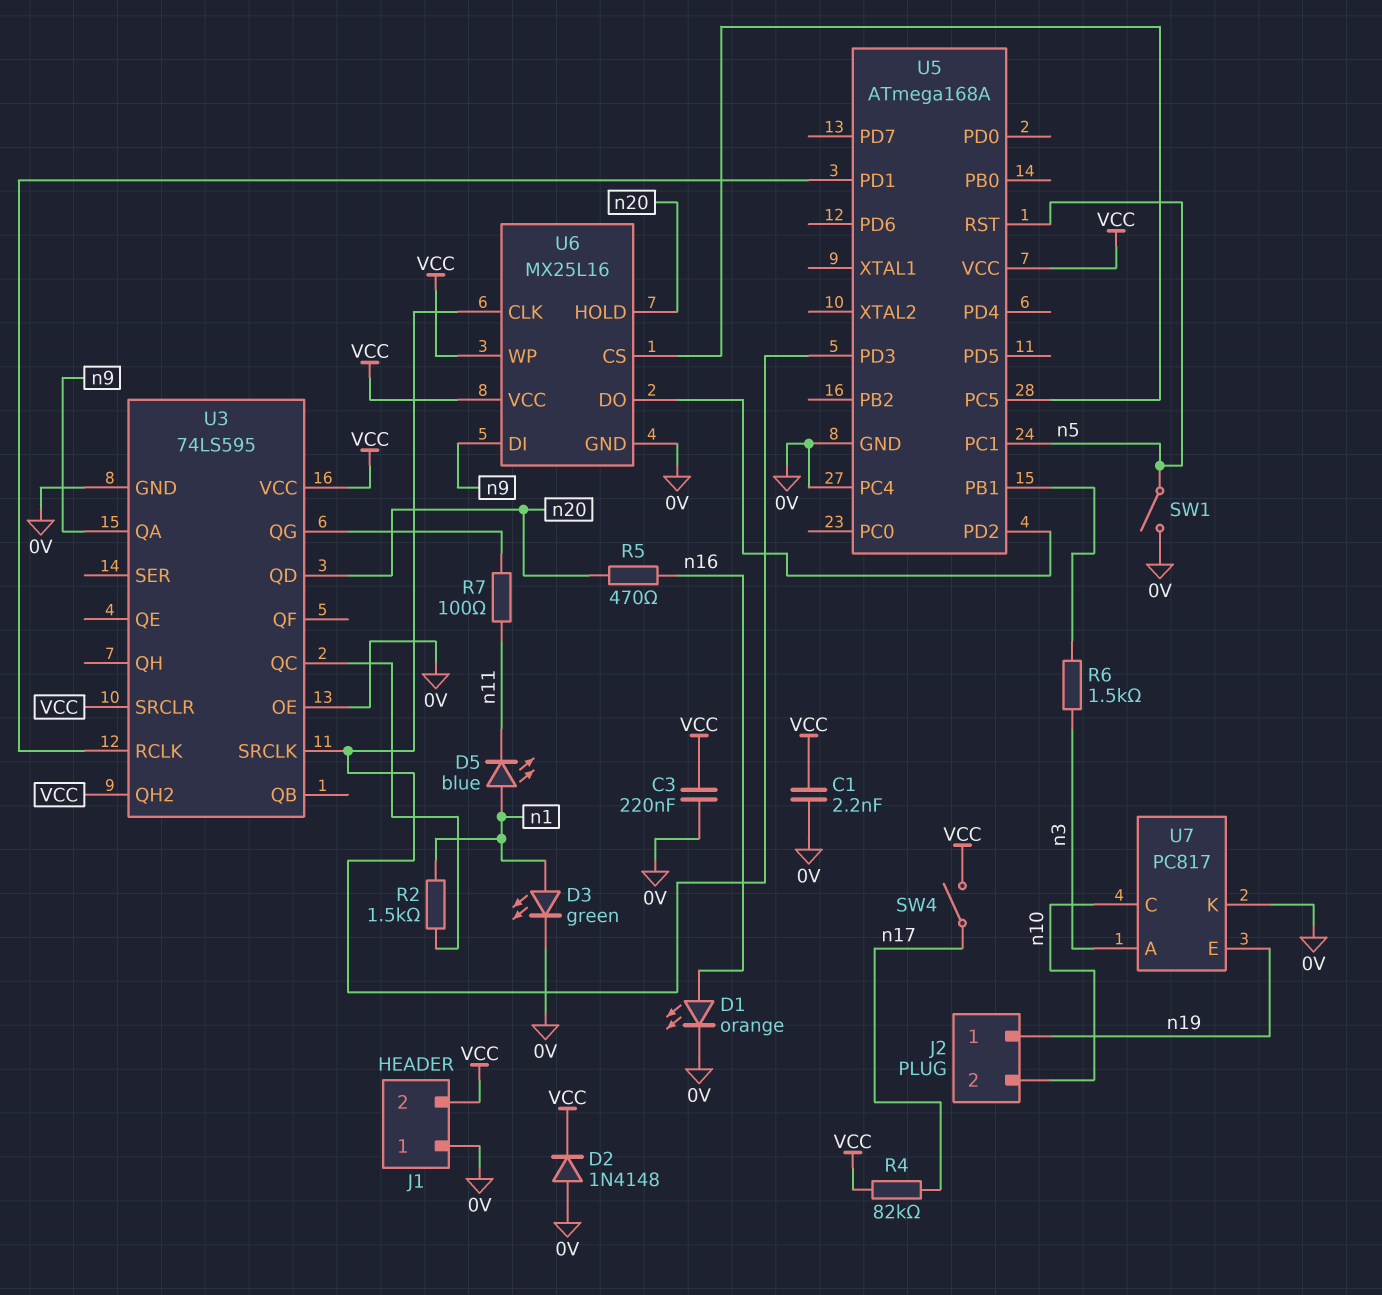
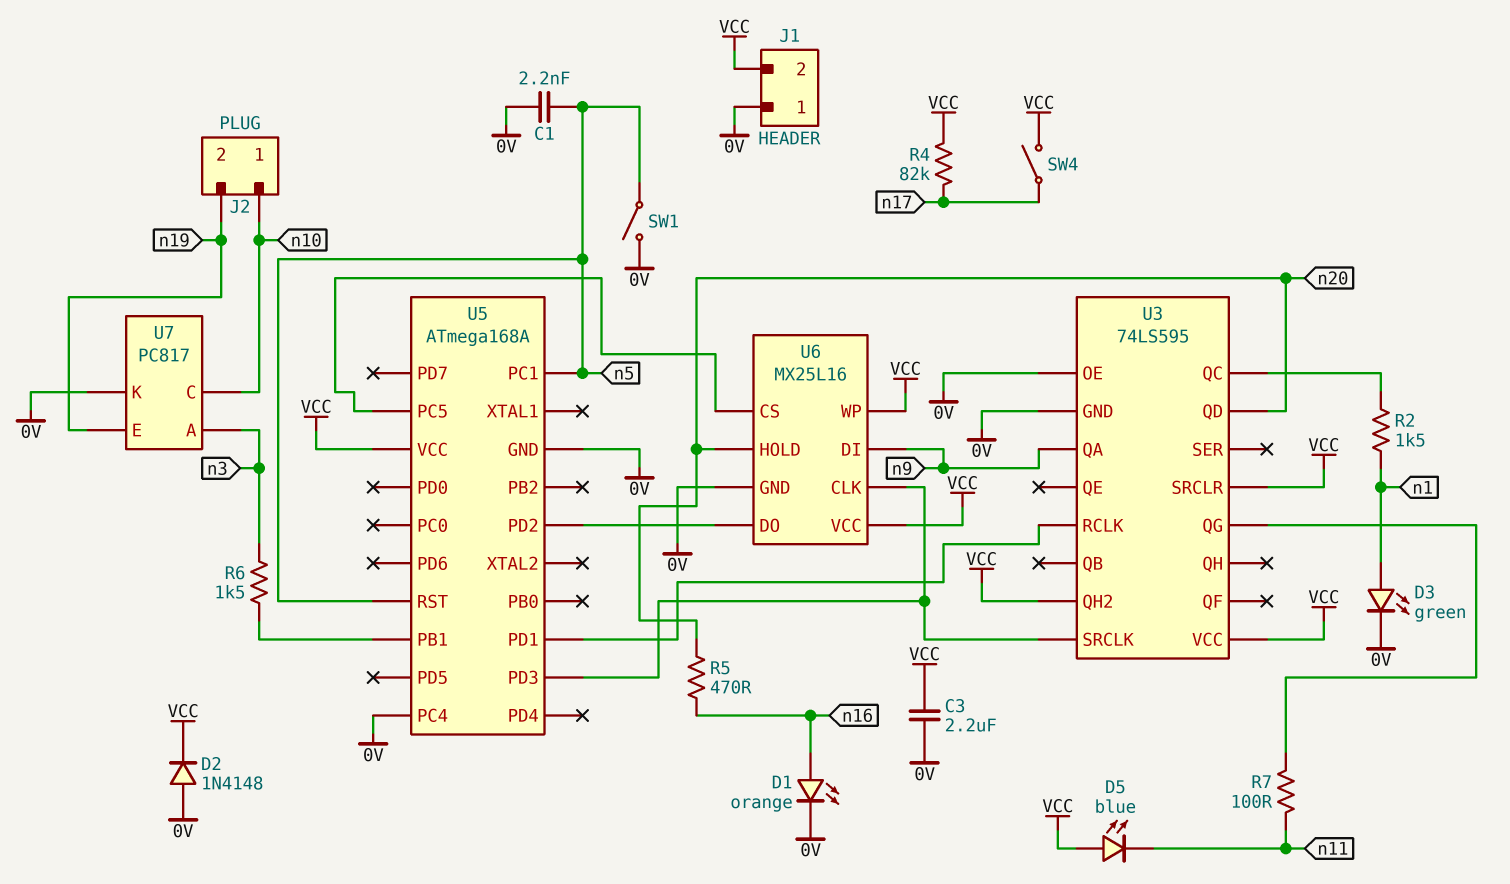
C1: 2.2nF (0V, VCC) -> 2.2nF (0V, n5)
C3: 220nF (0V, VCC) -> 2.2uF (0V, VCC)
D5: LED blue (A n1, K n11) -> LED blue (A VCC, K n11)
J2 pin 1: n19 -> n10
J2 pin 2: n10 -> n19

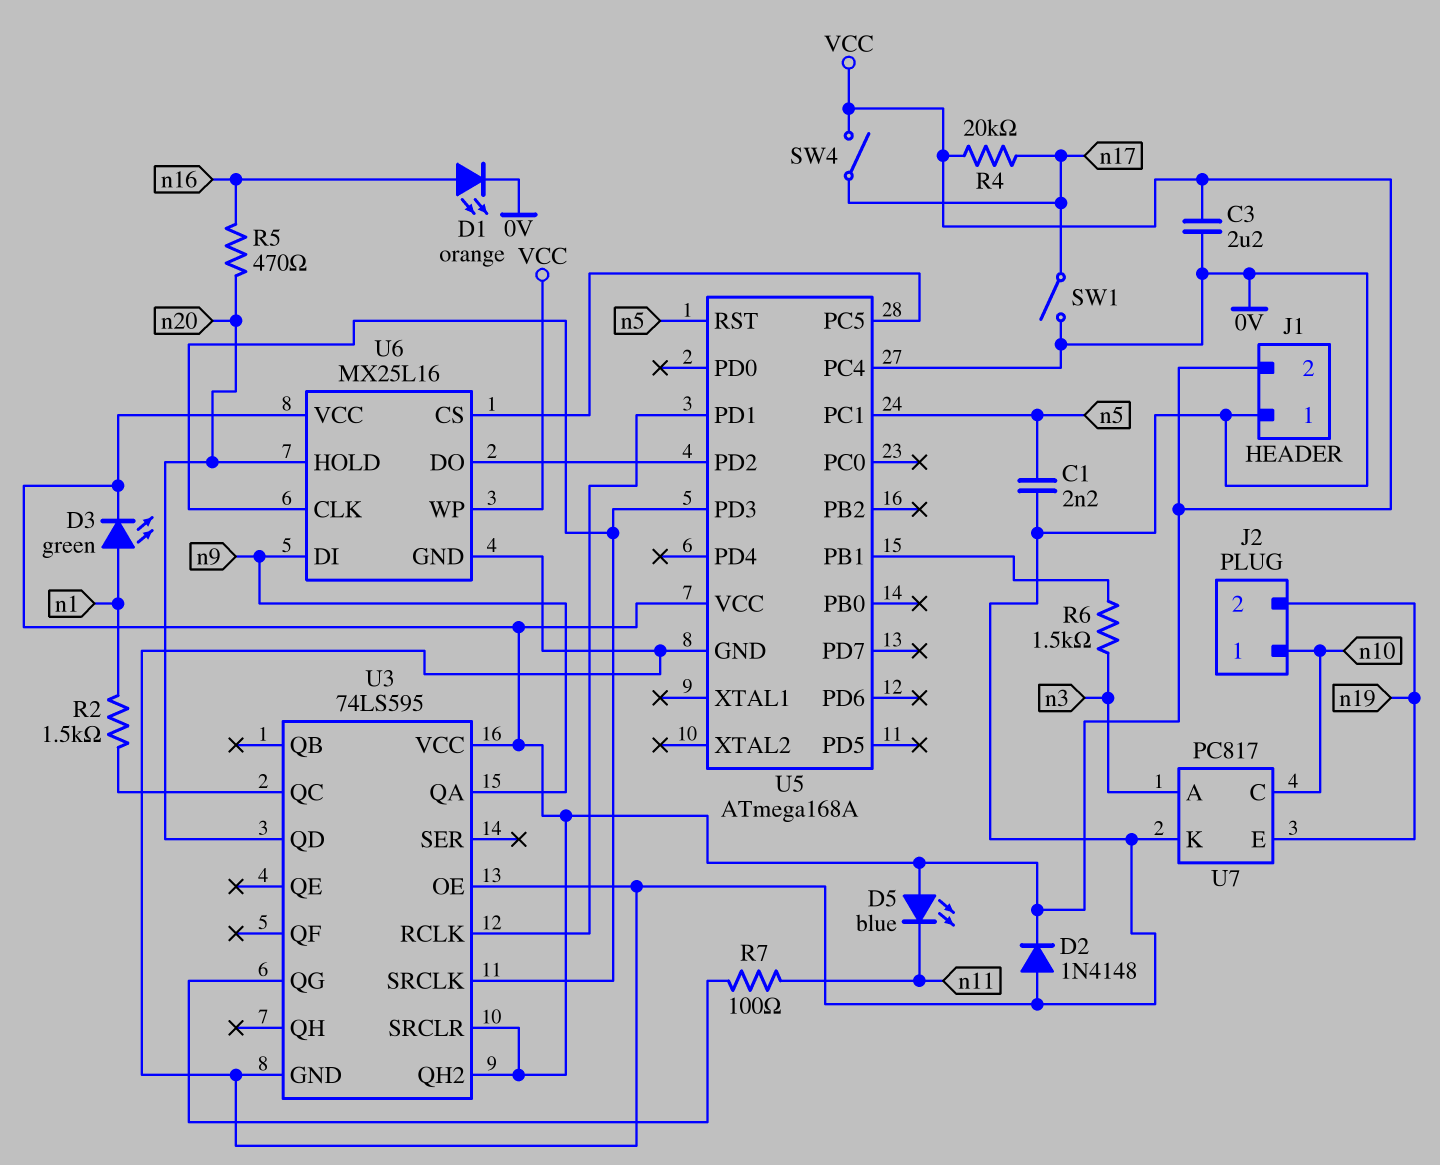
D3: LED green (A n1, K 0V) -> LED green (A n1, K VCC)
R4: 82k (VCC, n17) -> 20k (VCC, n17)
SW1: switch (0V, n5) -> switch (0V, n17)

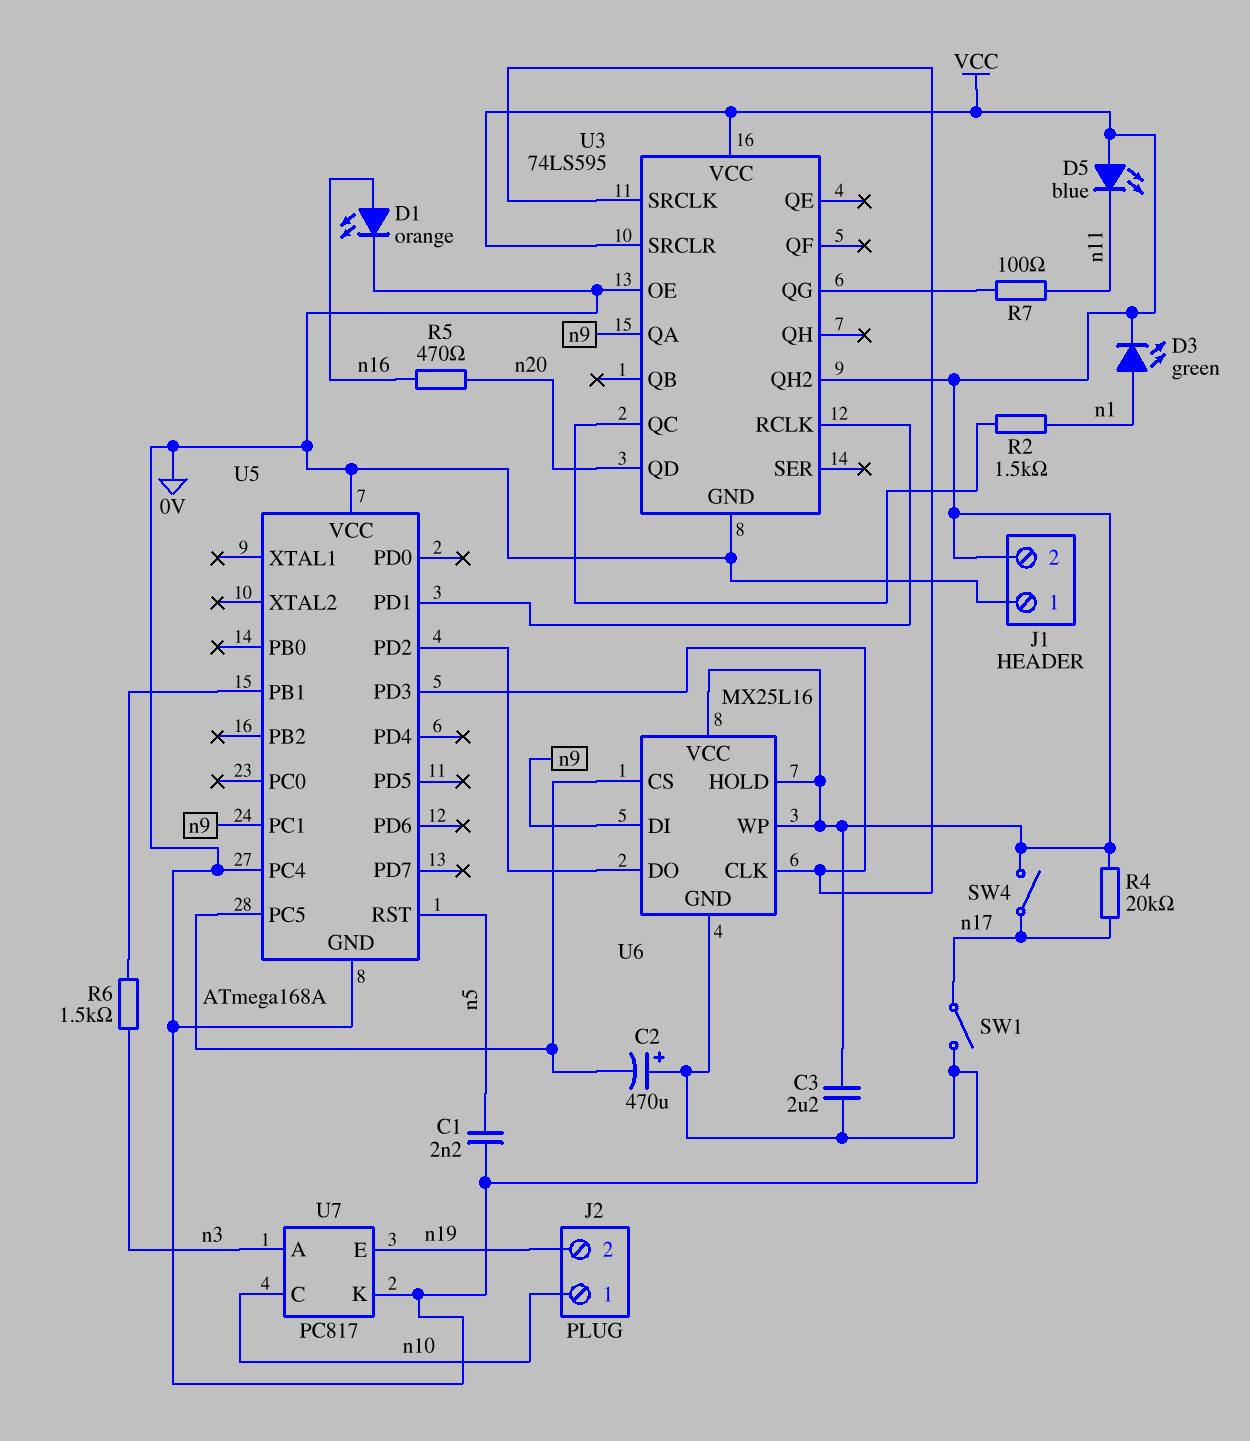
C2: none -> 470uF (plus 0V, minus U5/PC5)
D2: diode 1N4148 (A 0V, K VCC) -> none
U5 pin PC1: n5 -> n9
U5 pin VCC: VCC -> 0V
U6 pin HOLD: n20 -> VCC

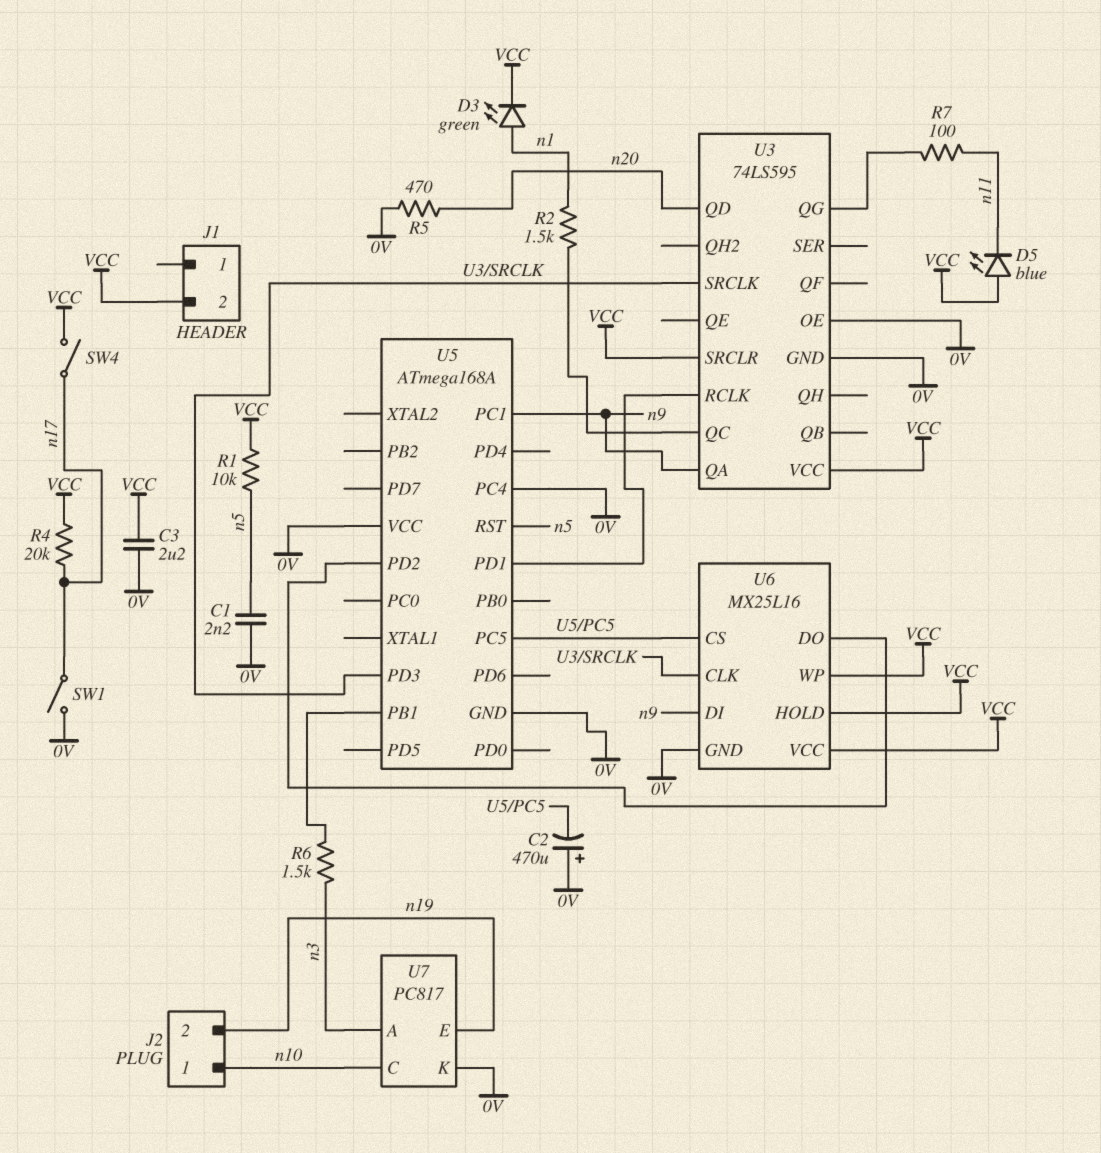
D1: LED orange (A n16, K 0V) -> none
J1 pin 1: 0V -> none
R1: none -> 10k (VCC, n5)
R5: 470 (n16, n20) -> 470 (0V, n20)
U3 pin QH2: VCC -> none

